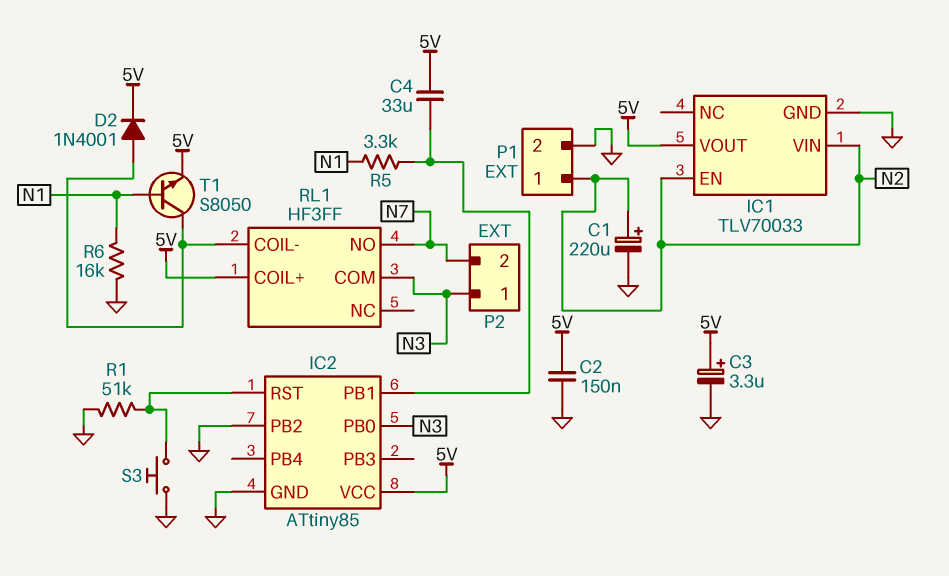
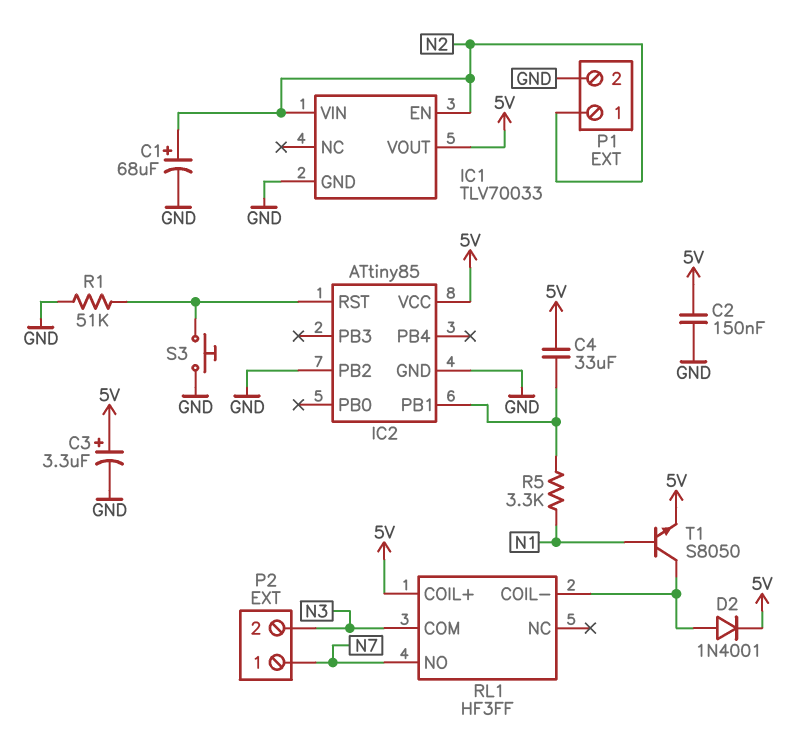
C1: 220uF (plus N2, minus GND) -> 68uF (plus N2, minus GND)
IC2 pin PB0: N3 -> none
P2 pin 1: N3 -> N7
P2 pin 2: N7 -> N3
R6: 16k (GND, N1) -> none

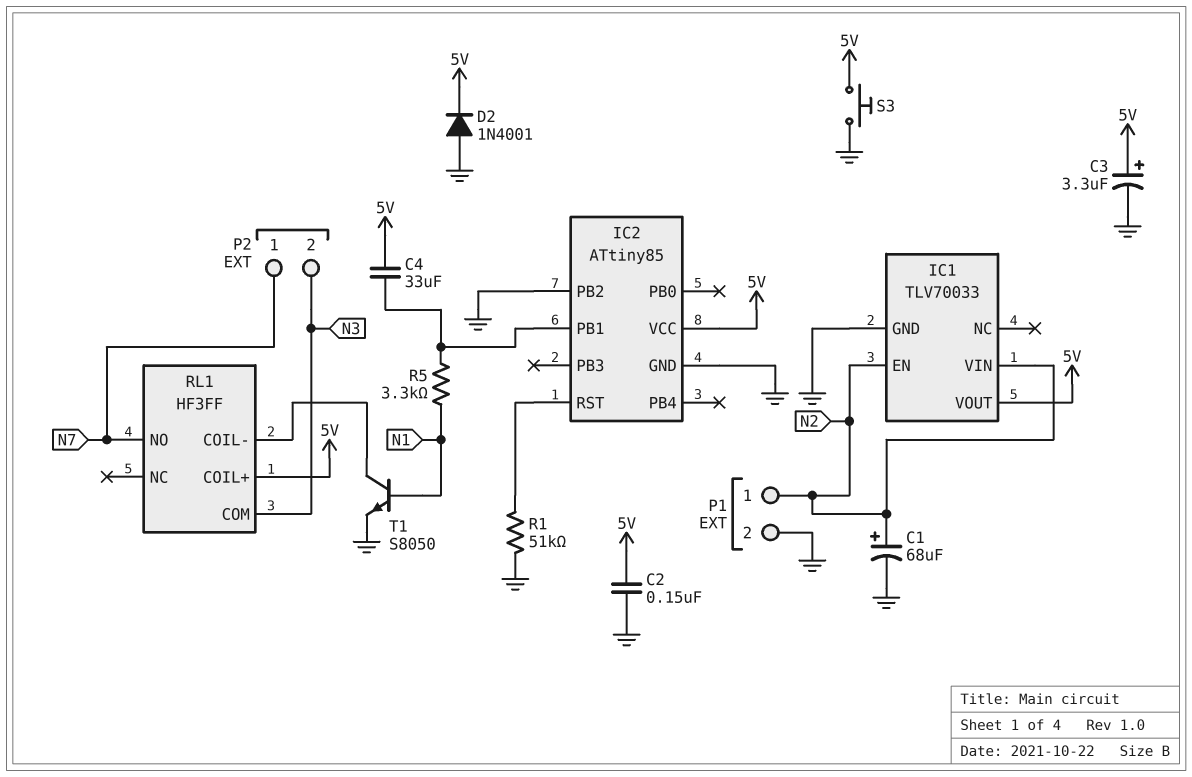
D2: diode 1N4001 (A RL1/COIL-, K 5V) -> diode 1N4001 (A GND, K 5V)
S3: button (GND, IC2/RST) -> button (5V, GND)
T1: NPN S8050 (B N1, C RL1/COIL-, E 5V) -> NPN S8050 (B N1, C RL1/COIL-, E GND)

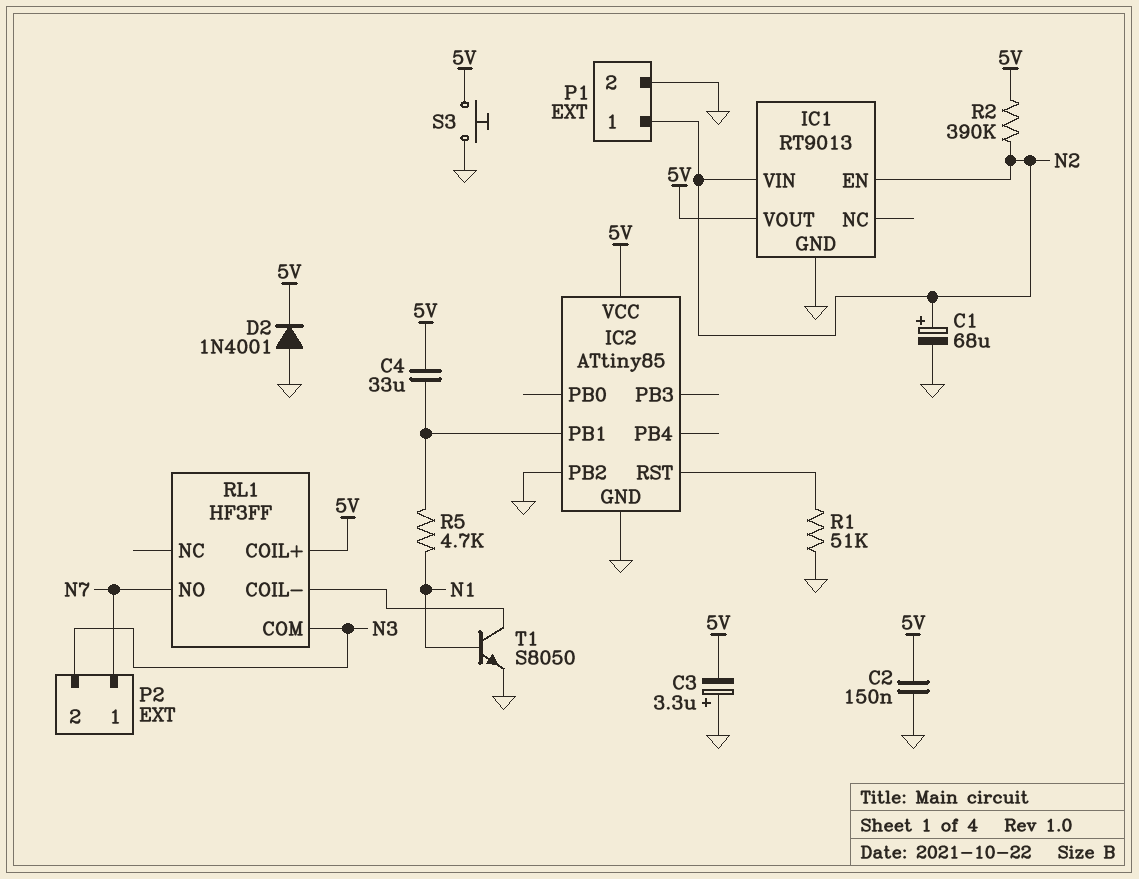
C3: 3.3uF (plus 5V, minus GND) -> 3.3uF (plus GND, minus 5V)
IC1: TLV70033 -> RT9013
R2: none -> 390k (5V, N2)
R5: 3.3k (IC2/PB1, N1) -> 4.7k (IC2/PB1, N1)

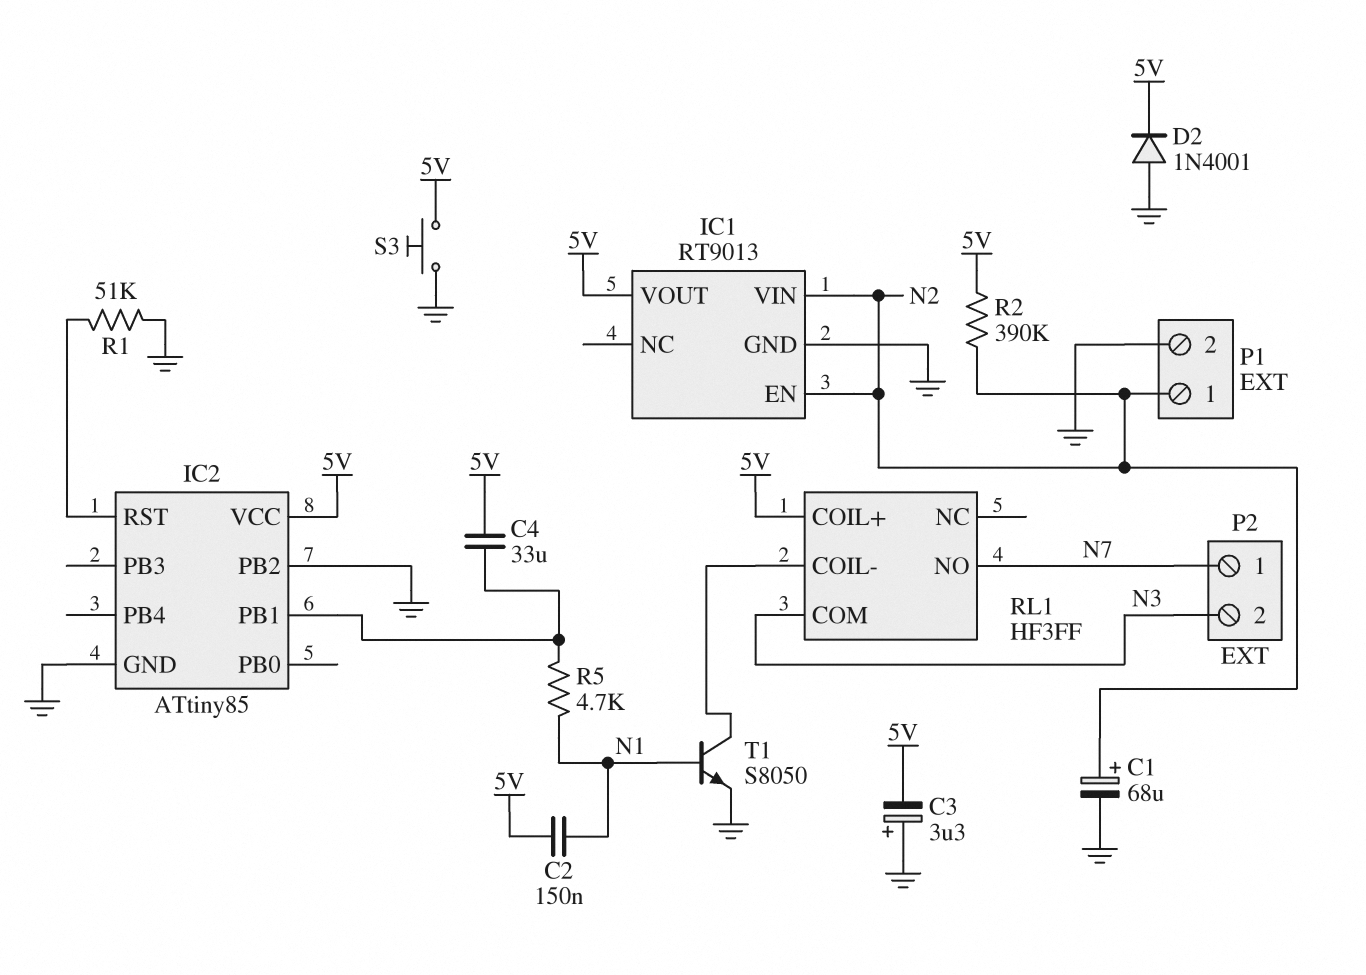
C2: 150nF (5V, GND) -> 150nF (5V, N1)

